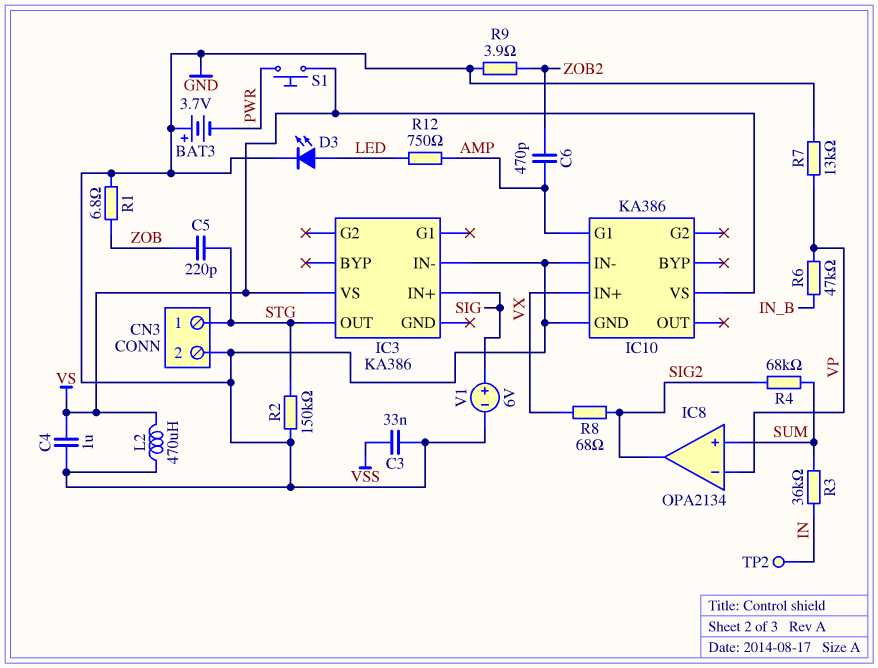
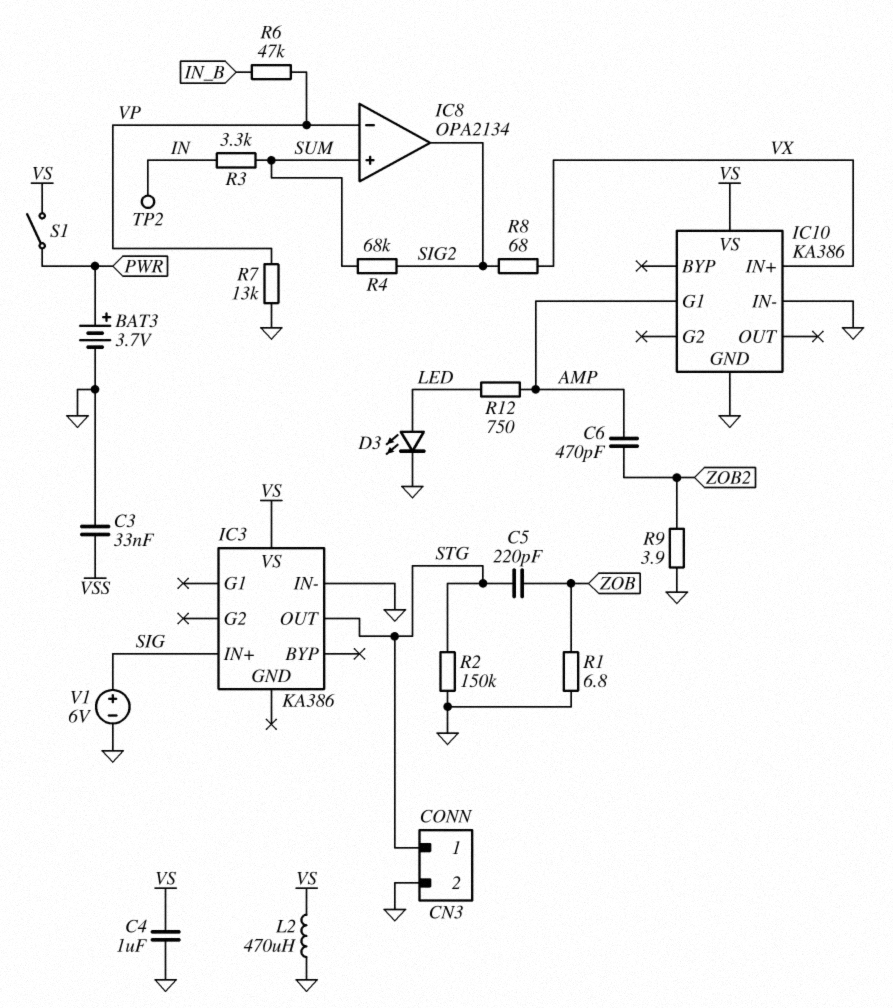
BAT3: 3.7V (plus GND, minus PWR) -> 3.7V (plus PWR, minus GND)
R3: 36k (IN, SUM) -> 3.3k (IN, SUM)
S1: button (PWR, VS) -> switch (PWR, VS)

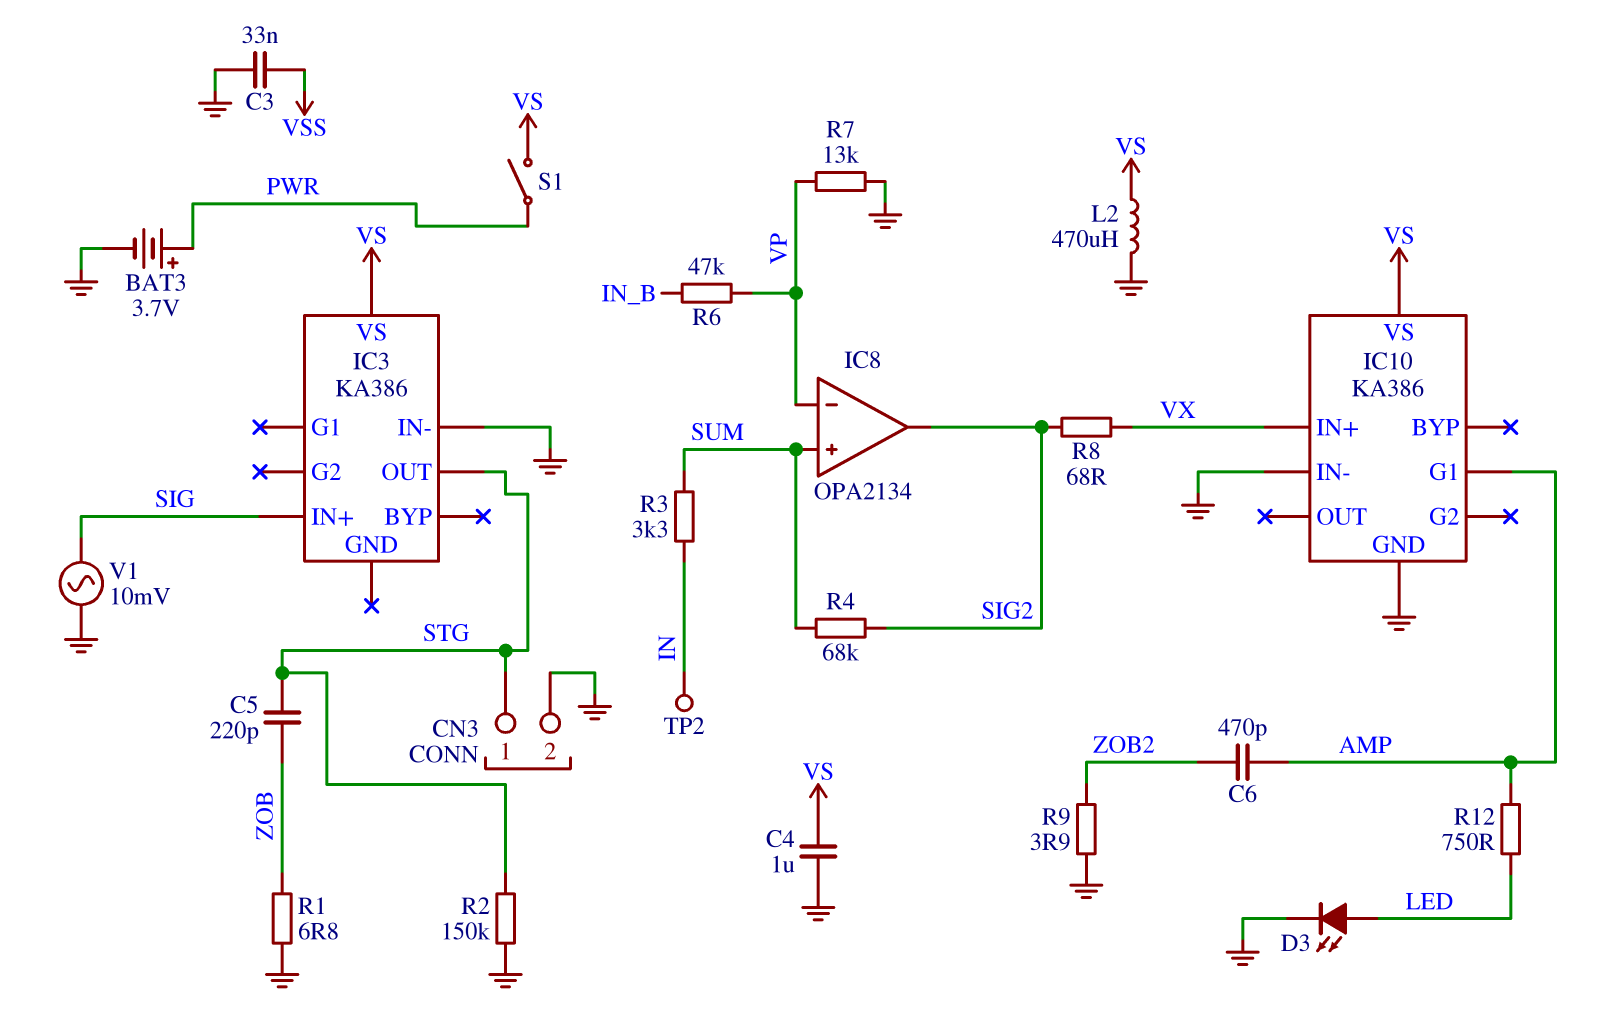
V1: 6V (plus SIG, minus GND) -> AC 10mV (GND, SIG)

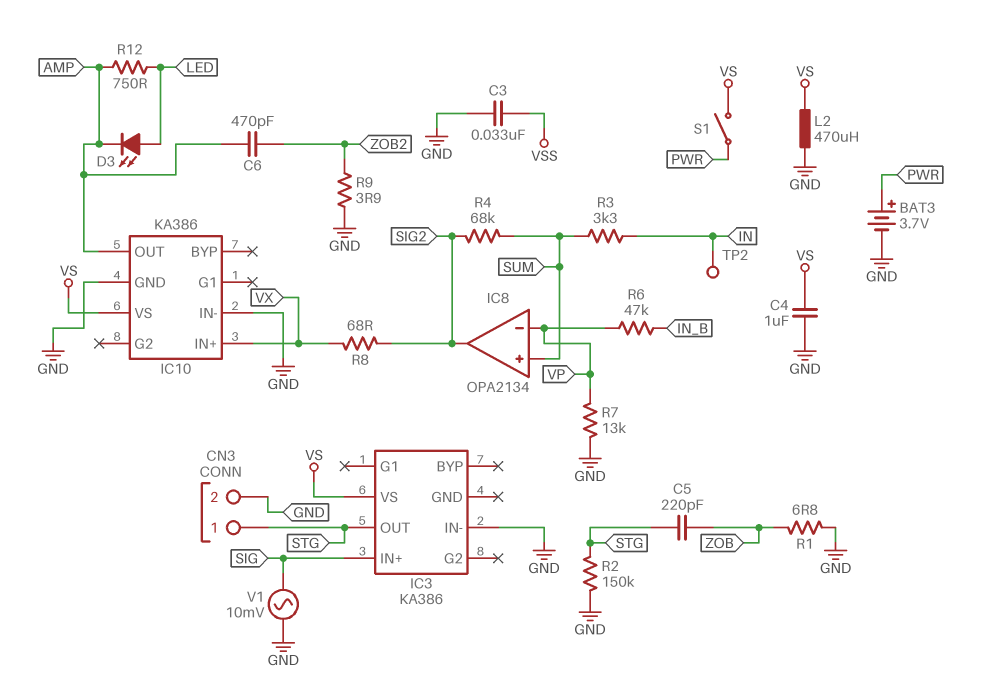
D3: LED (A LED, K GND) -> LED (A LED, K AMP)
IC10 pin G1: AMP -> none
IC10 pin OUT: none -> AMP

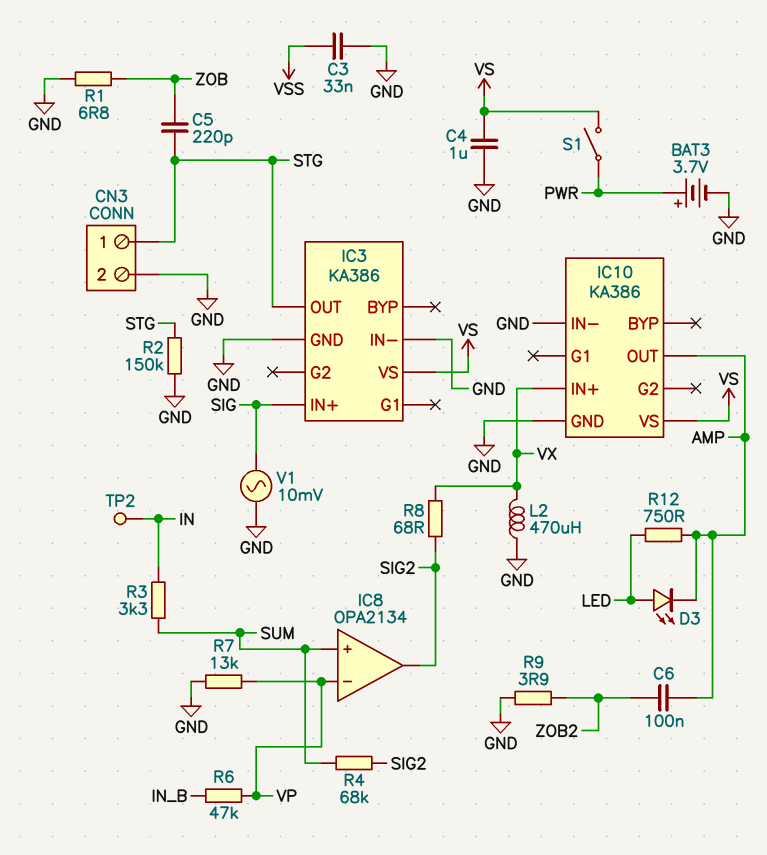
C6: 470pF (AMP, ZOB2) -> 100nF (AMP, ZOB2)
IC3 pin GND: none -> GND
L2: 470uH (GND, VS) -> 470uH (GND, VX)

